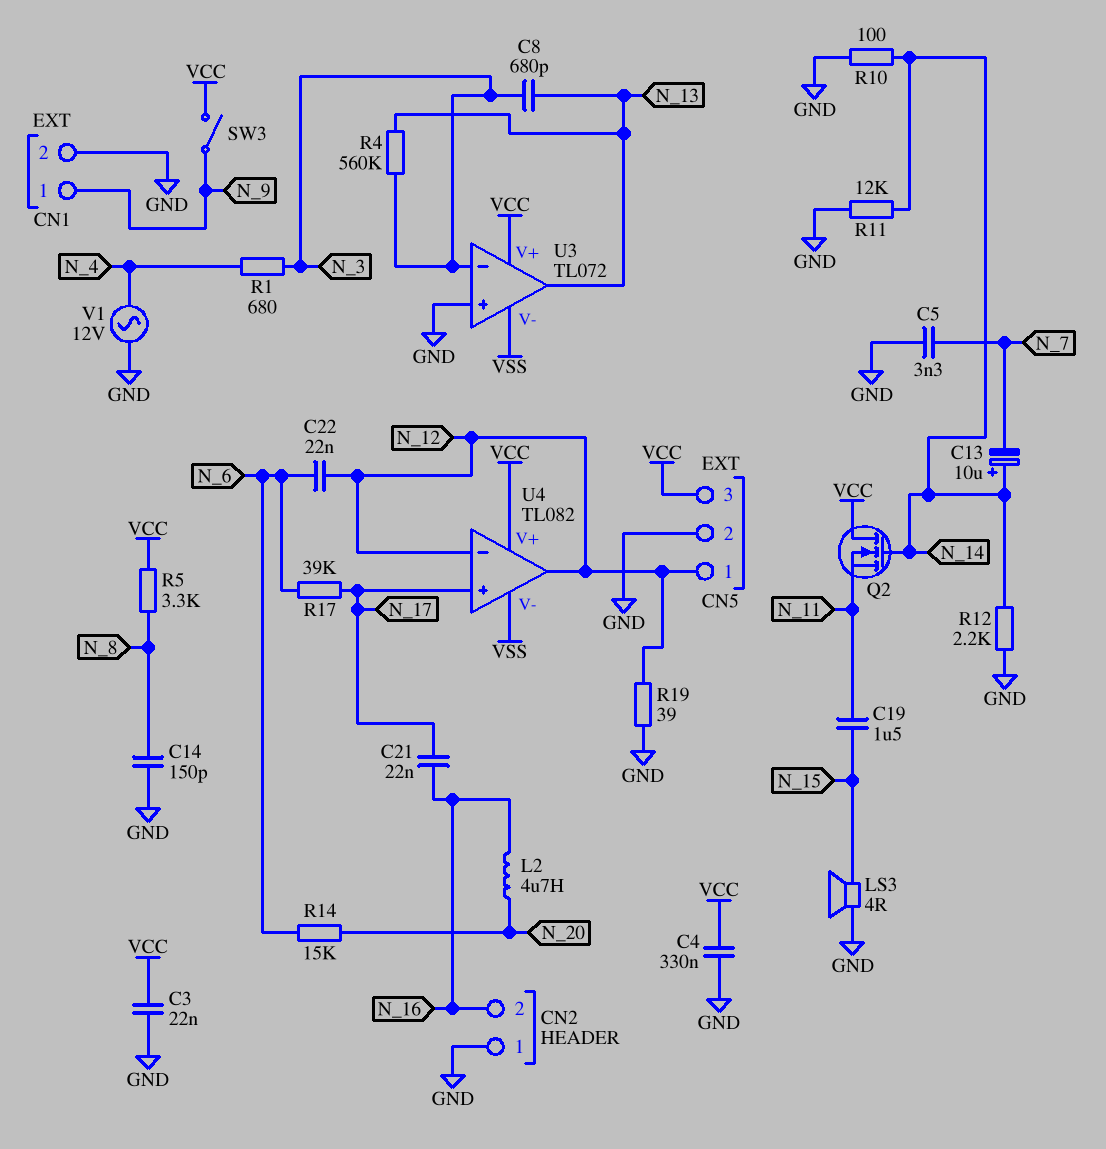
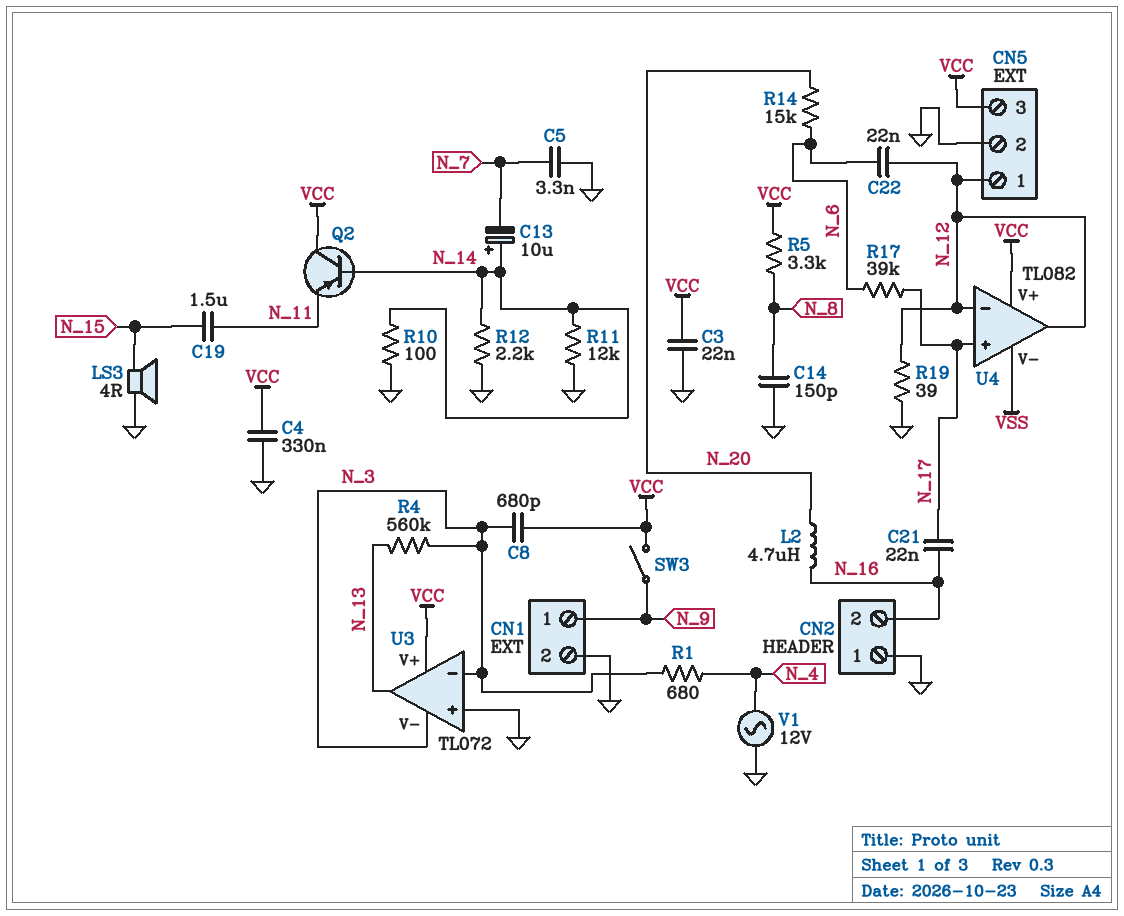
C8: 680pF (N_3, N_13) -> 680pF (N_3, VCC)
Q2: NMOS (G N_14, D VCC, S N_11) -> PNP (B N_14, C VCC, E N_11)
U3 pin V-: VSS -> N_3

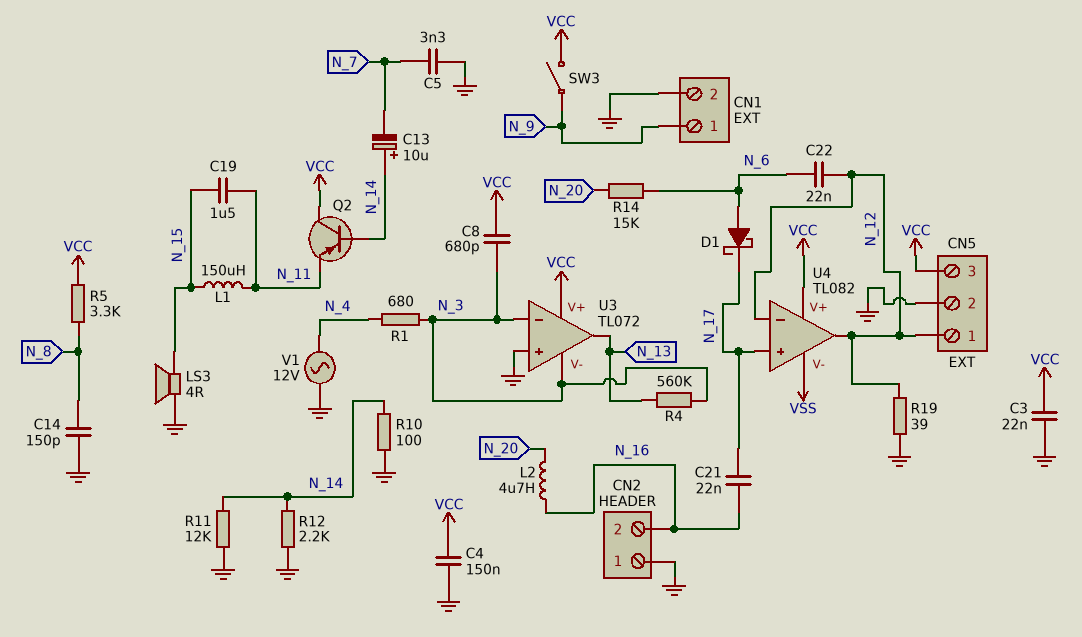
C4: 330nF (GND, VCC) -> 150nF (GND, VCC)
D1: none -> schottky (A N_6, K N_17)
L1: none -> 150uH (N_11, N_15)
R17: 39k (N_6, N_17) -> none

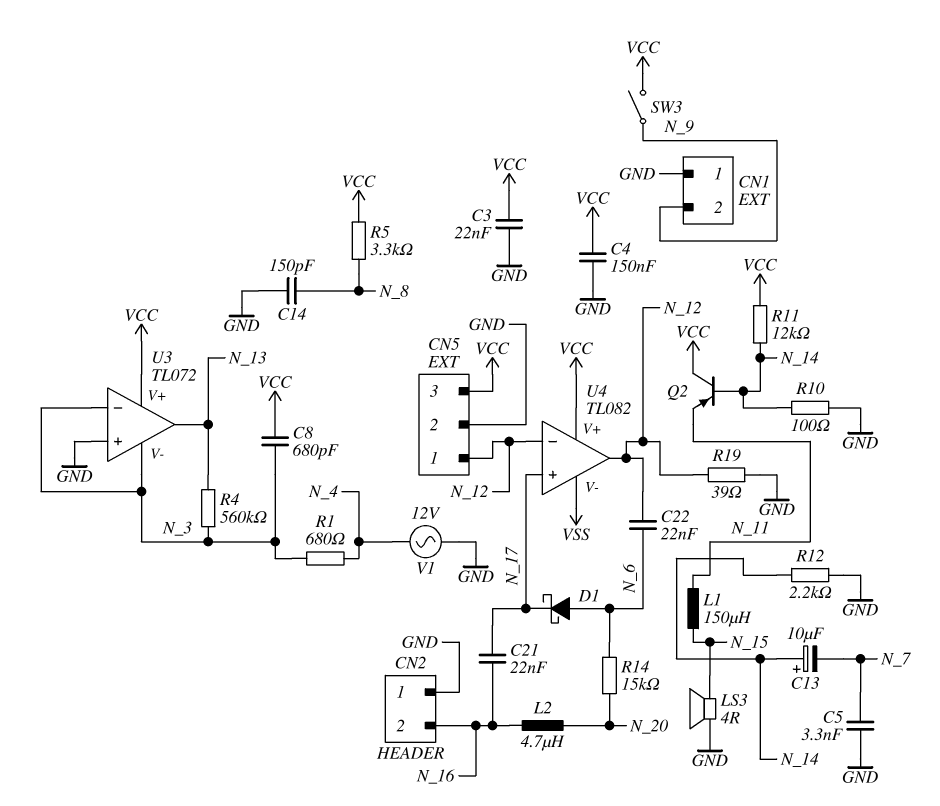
C19: 1.5uF (N_11, N_15) -> none
CN1 pin 1: N_9 -> GND
CN1 pin 2: GND -> N_9
R11: 12k (GND, N_14) -> 12k (N_14, VCC)

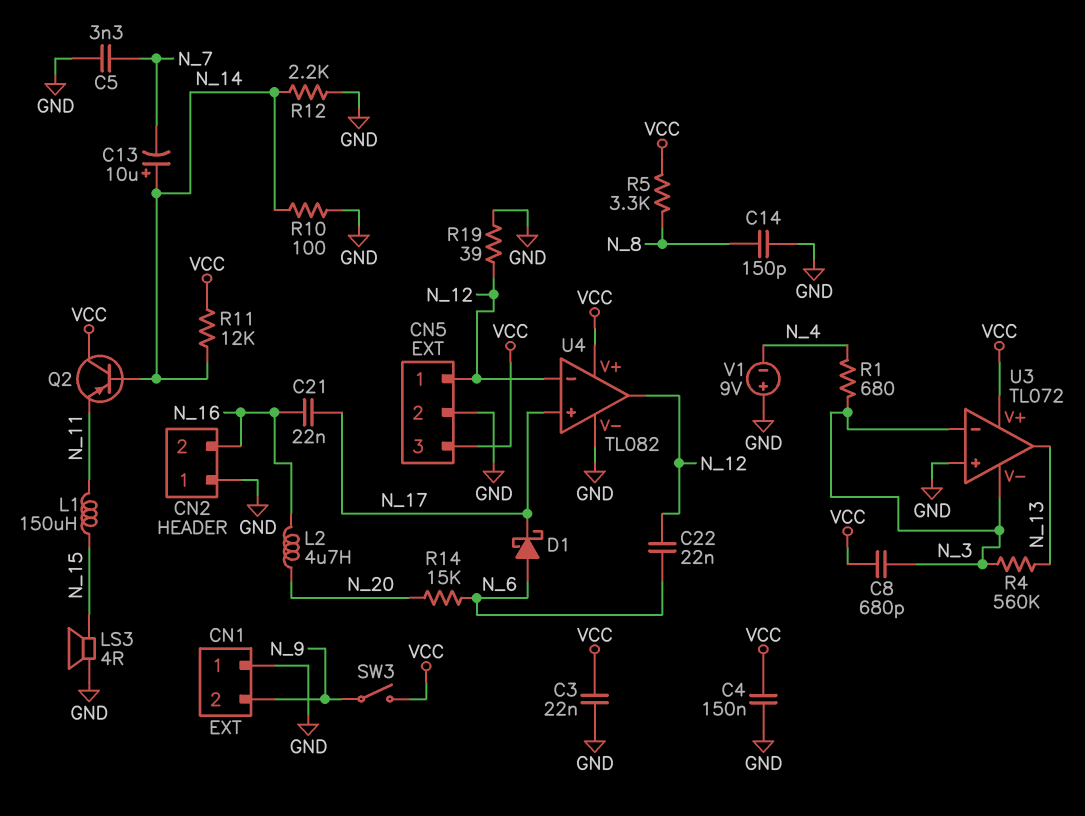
U4 pin V-: VSS -> GND
V1: AC 12V (GND, N_4) -> 9V (plus GND, minus N_4)

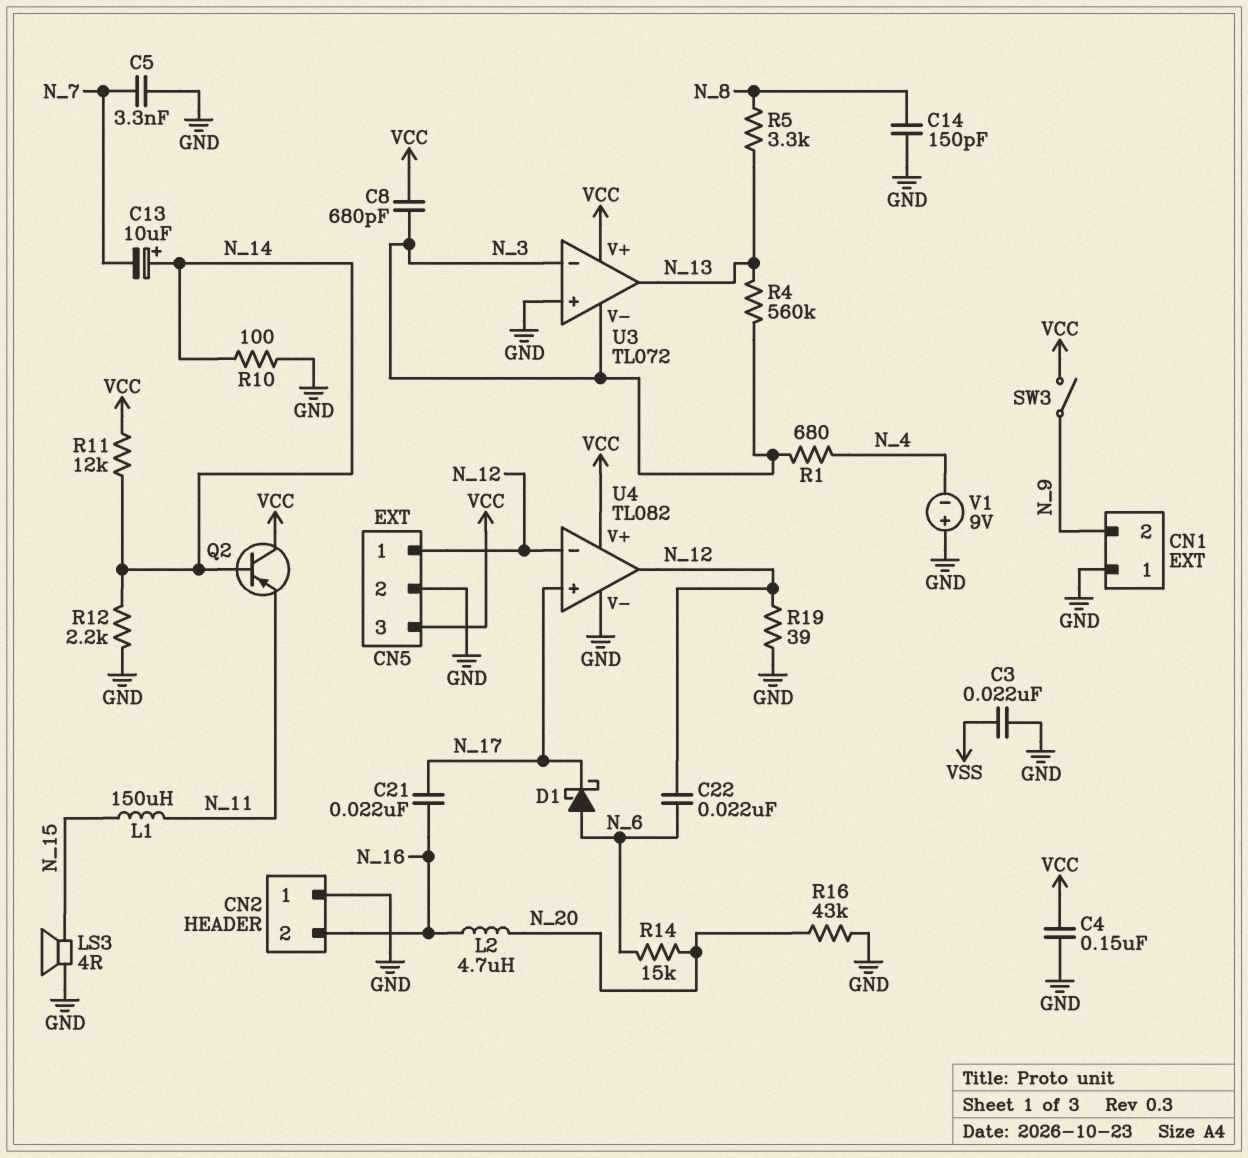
C3: 22nF (GND, VCC) -> 22nF (GND, VSS)
R5: 3.3k (N_8, VCC) -> 3.3k (N_8, N_13)
R16: none -> 43k (GND, N_20)

